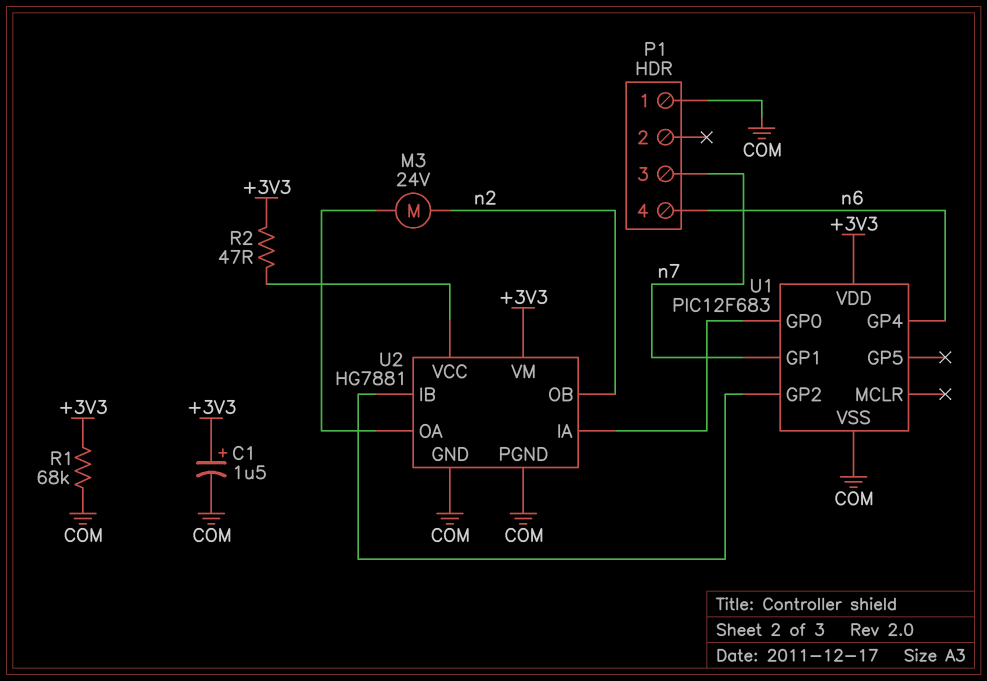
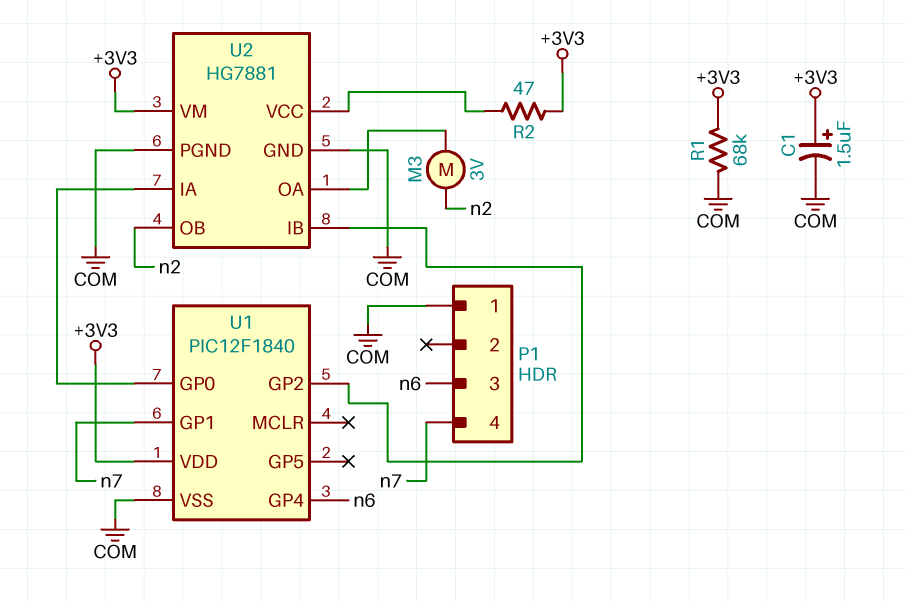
M3: motor 24V (U2/OA, n2) -> motor 3V (U2/OA, n2)
P1 pin 3: n7 -> n6
P1 pin 4: n6 -> n7
U1: PIC12F683 -> PIC12F1840

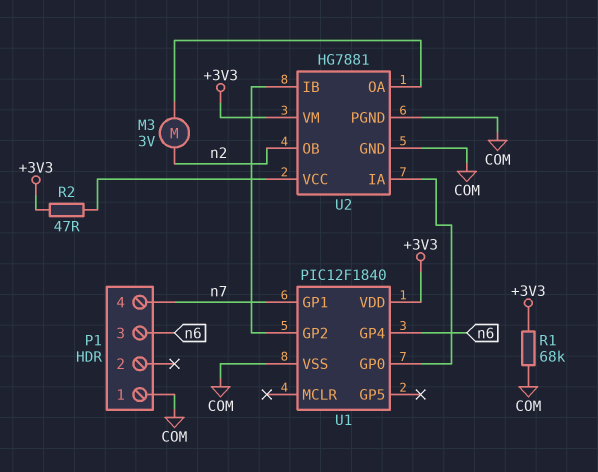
C1: 1.5uF (plus +3V3, minus COM) -> none

